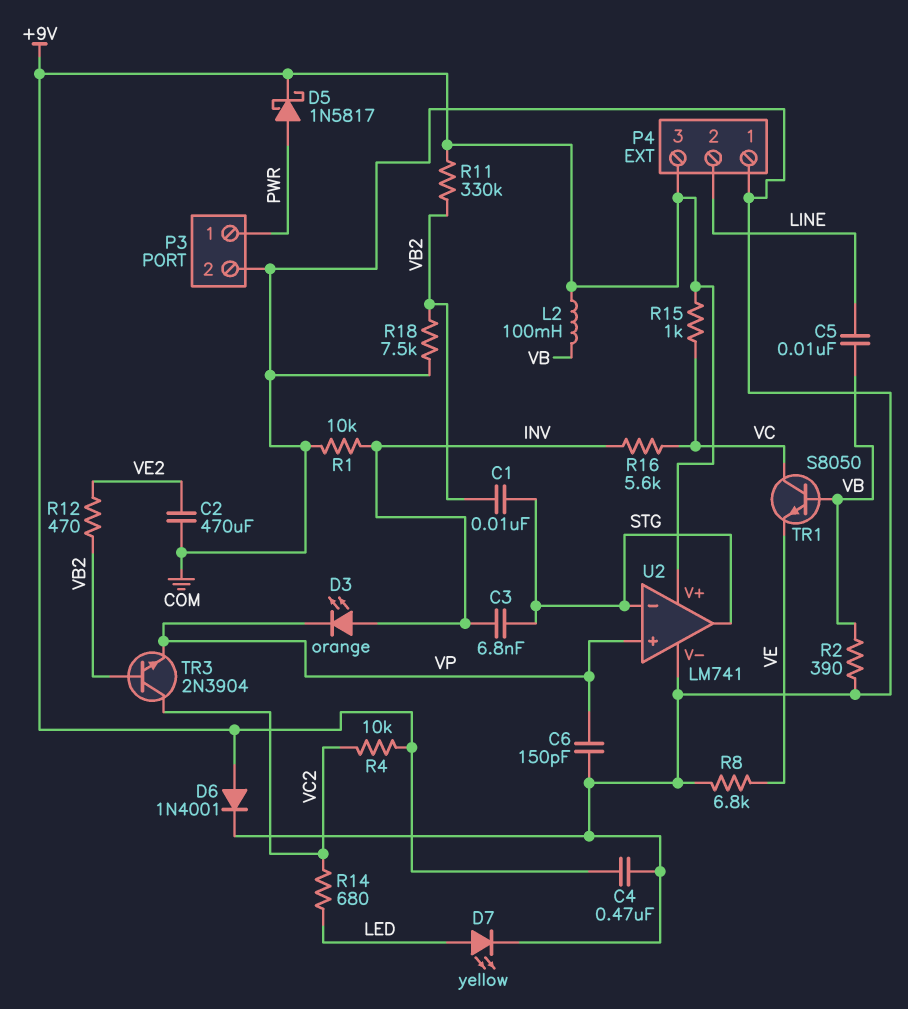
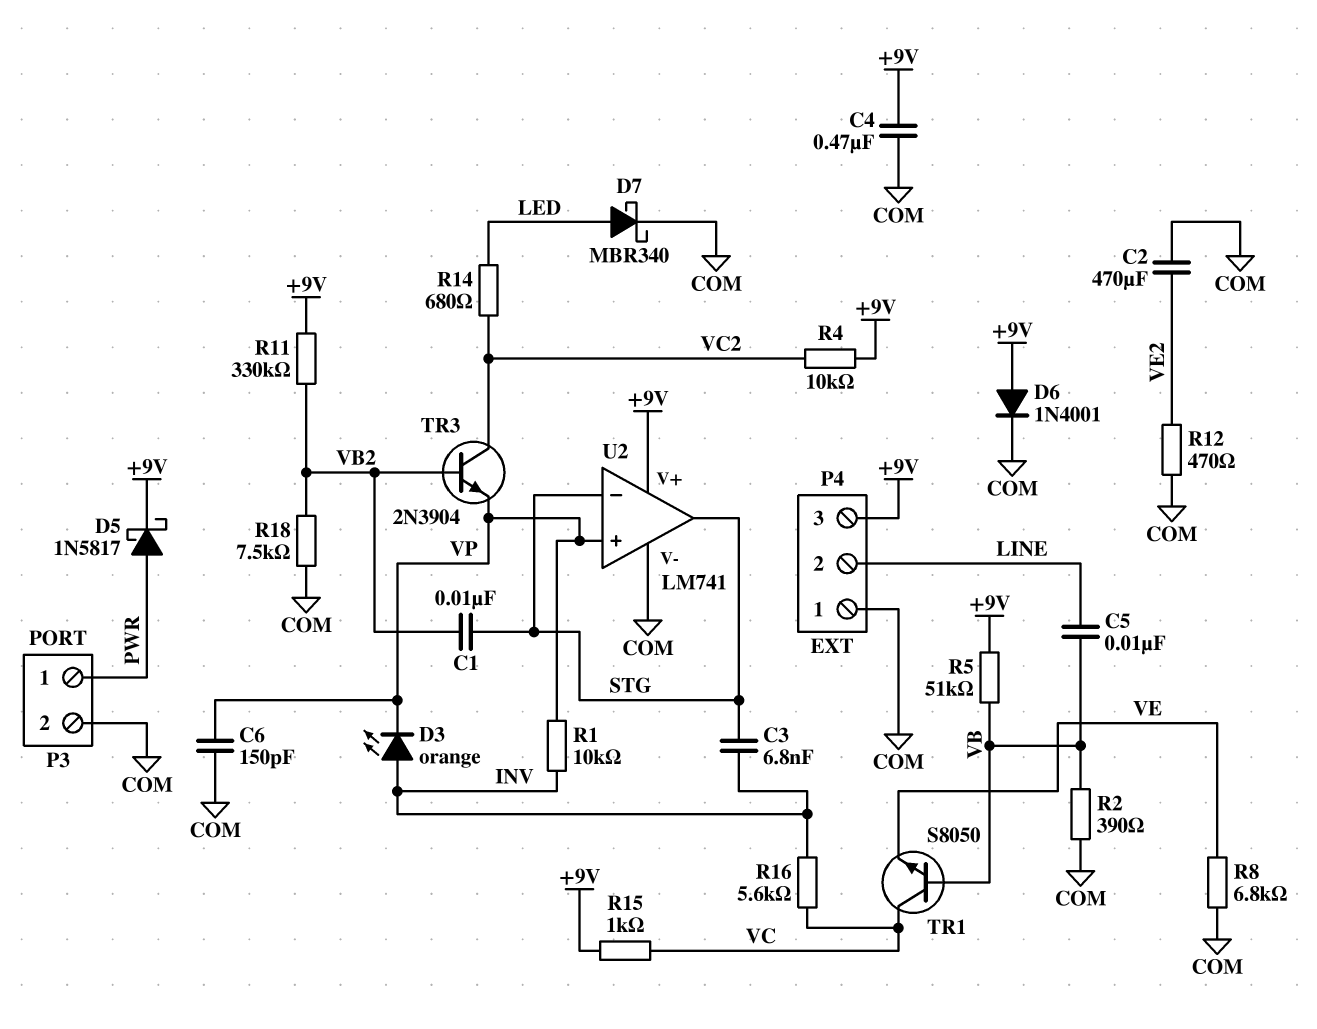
D7: LED yellow (A LED, K COM) -> schottky MBR340 (A LED, K COM)
L2: 100mH (+9V, VB) -> none
R1: 10k (COM, INV) -> 10k (INV, VP)
R5: none -> 51k (+9V, VB)
R12: 470 (VB2, VE2) -> 470 (COM, VE2)

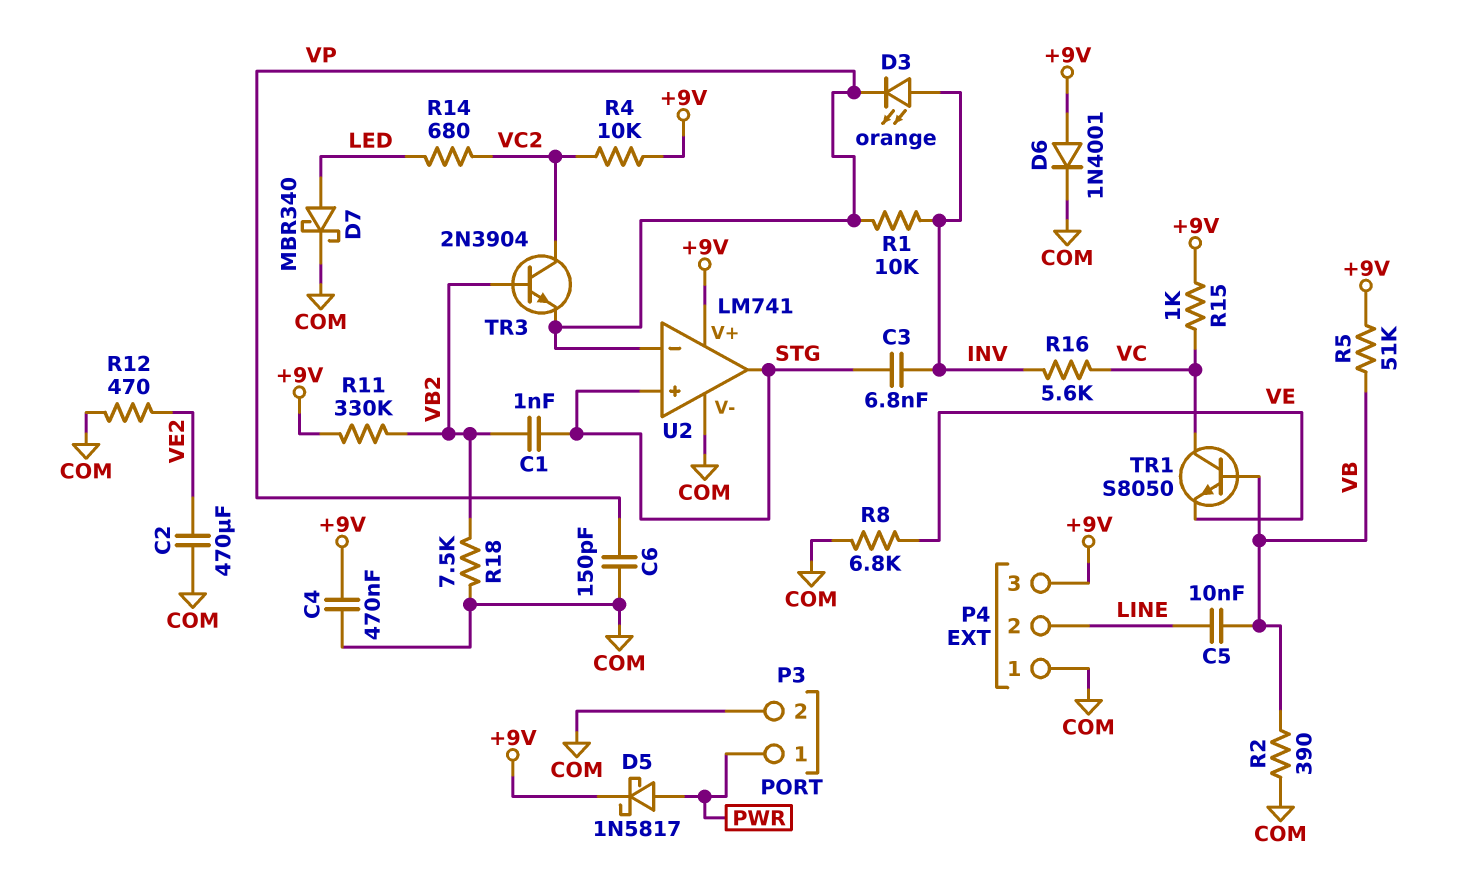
C1: 10nF (STG, VB2) -> 1nF (STG, VB2)
U2 pin in+: VP -> STG
U2 pin in-: STG -> VP

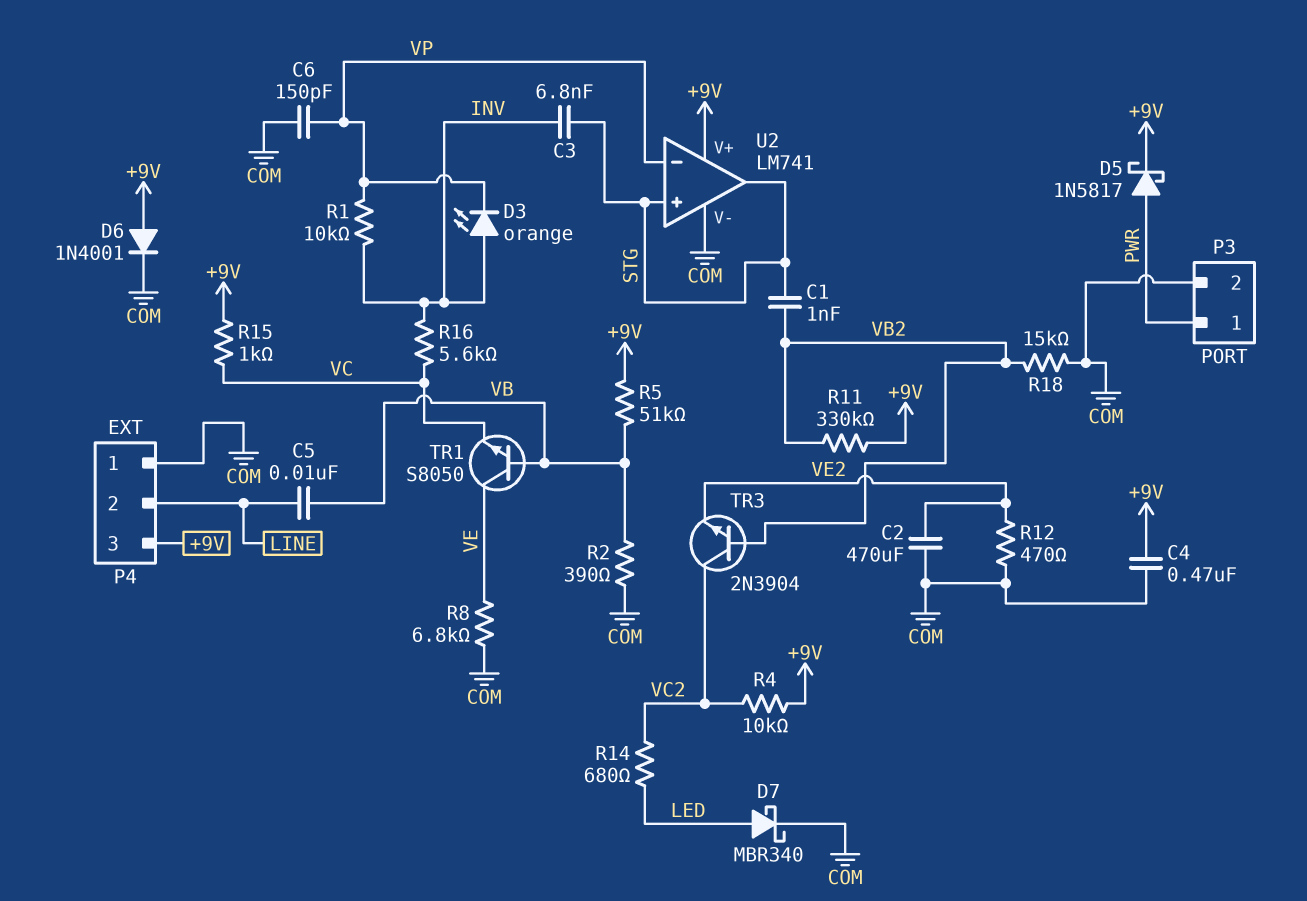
R18: 7.5k (COM, VB2) -> 15k (COM, VB2)
TR1: NPN S8050 (B VB, C VC, E VE) -> NPN S8050 (B VB, C VE, E VC)
TR3: NPN 2N3904 (B VB2, C VC2, E VP) -> NPN 2N3904 (B VB2, C VC2, E VE2)

